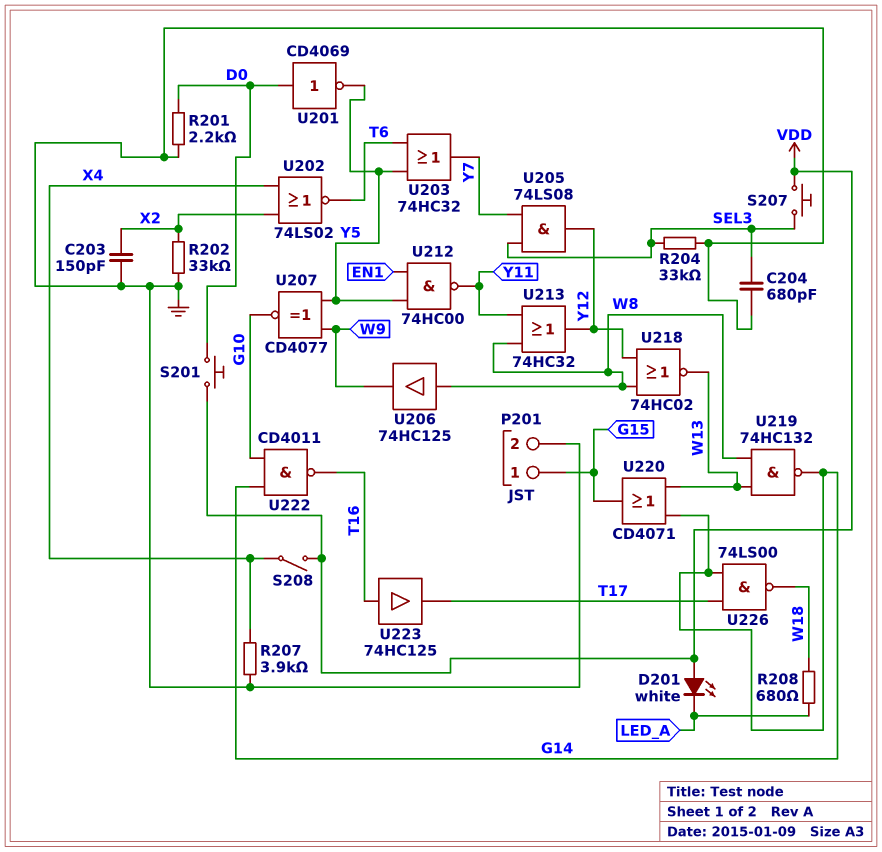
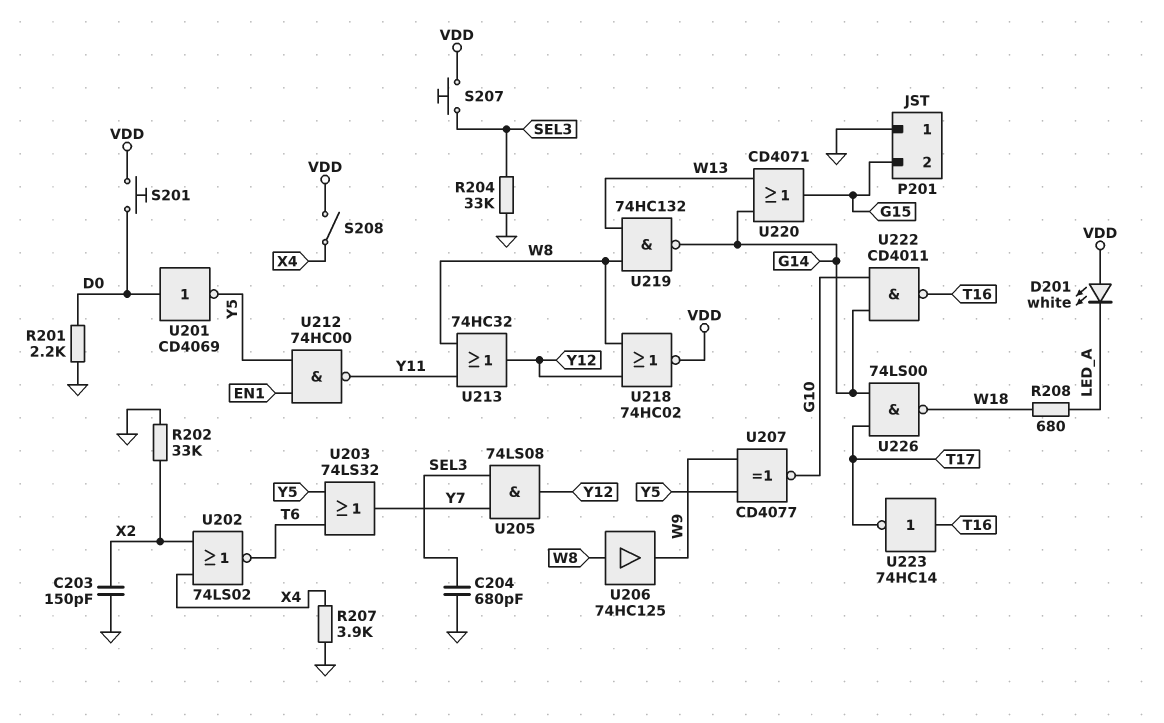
P201 pin 1: G15 -> GND
P201 pin 2: GND -> G15
U203: OR 74HC32 (in T6, in Y5, out Y7) -> OR 74LS32 (in T6, in Y5, out Y7)
U218: NOR 74HC02 (in W8, in Y12, out W13) -> NOR 74HC02 (in W8, in Y12, out VDD)
U223: buffer 74HC125 (in T16, out T17) -> NOT 74HC14 (in T16, out T17)

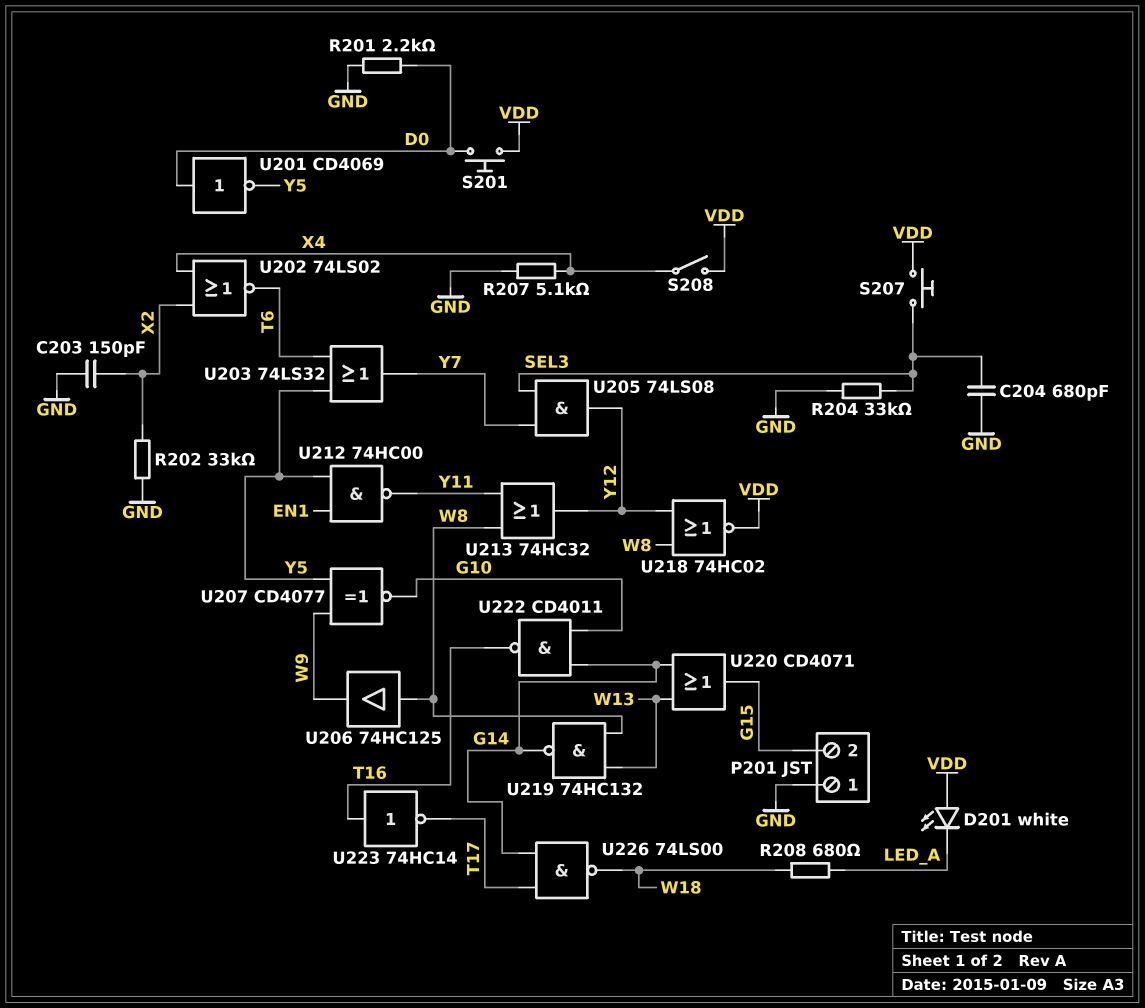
R207: 3.9k (GND, X4) -> 5.1k (GND, X4)

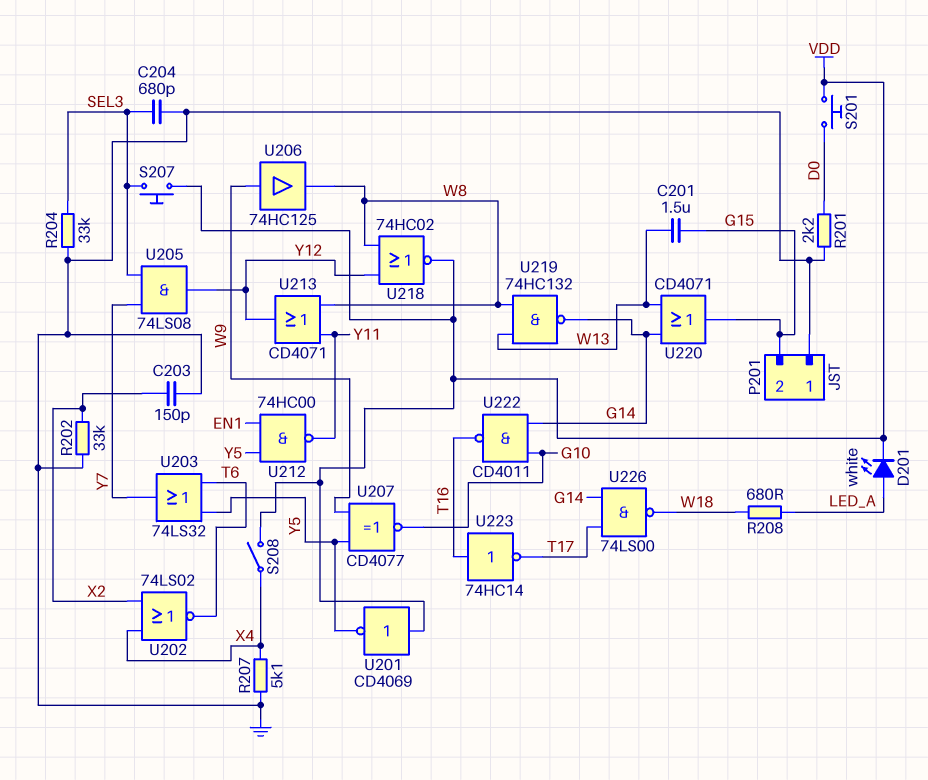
C201: none -> 1.5uF (G15, W13)
D201: LED white (A VDD, K LED_A) -> LED white (A LED_A, K VDD)
U201: NOT CD4069 (in D0, out Y5) -> NOT CD4069 (in VDD, out Y5)
U206: buffer 74HC125 (in W8, out W9) -> buffer 74HC125 (in W9, out W8)
U213: OR 74HC32 (in W8, in Y11, out Y12) -> OR CD4071 (in W8, in Y11, out Y12)

